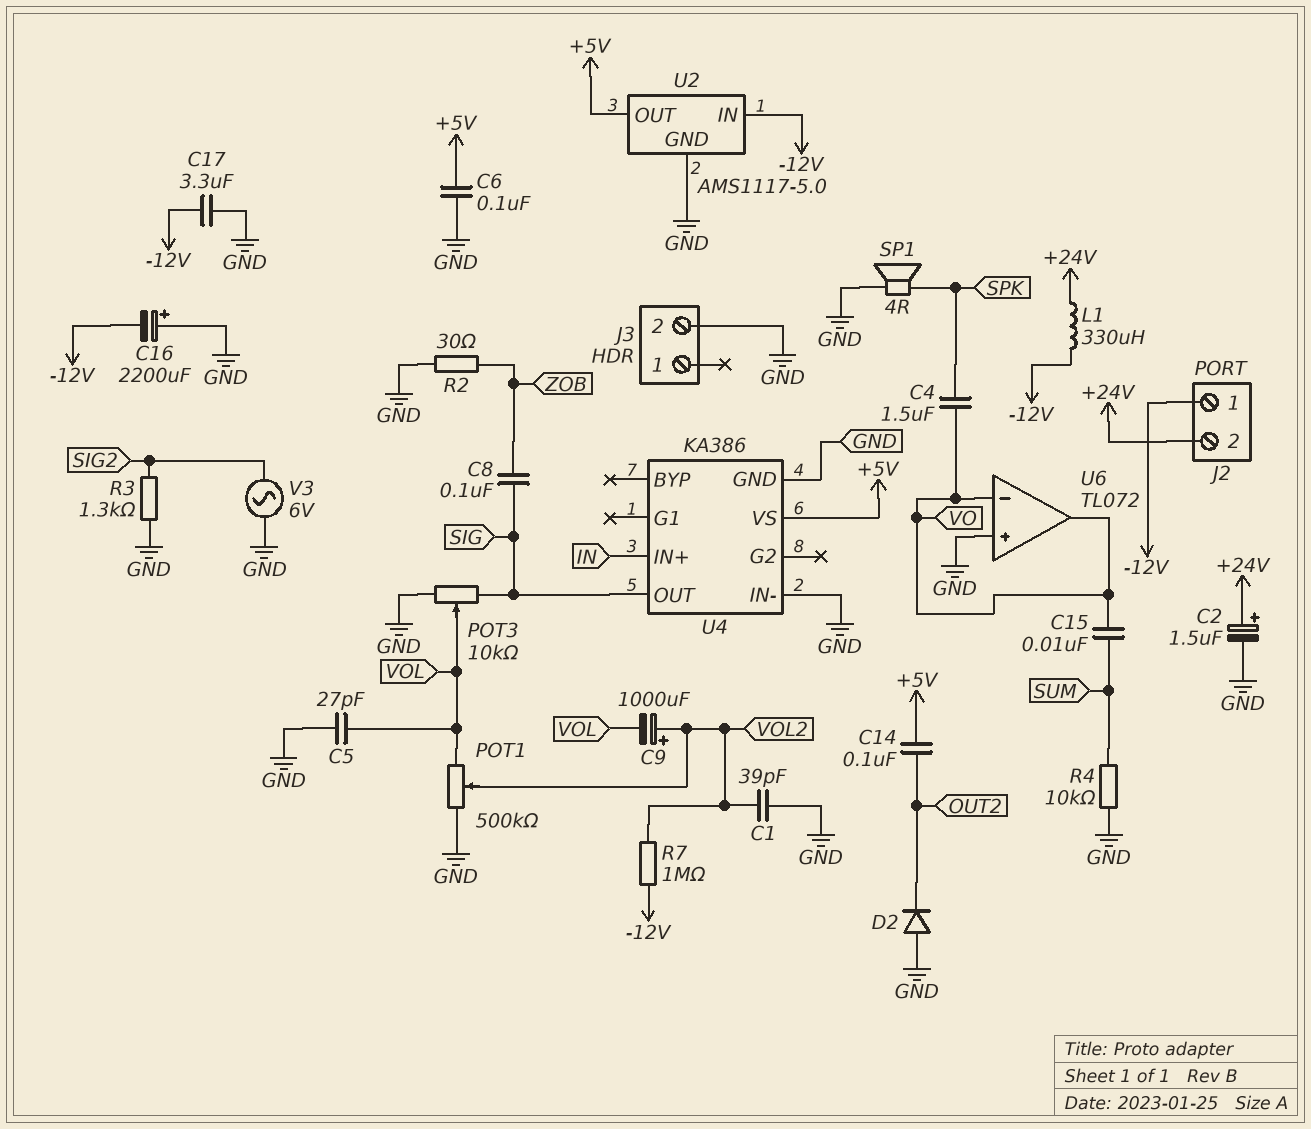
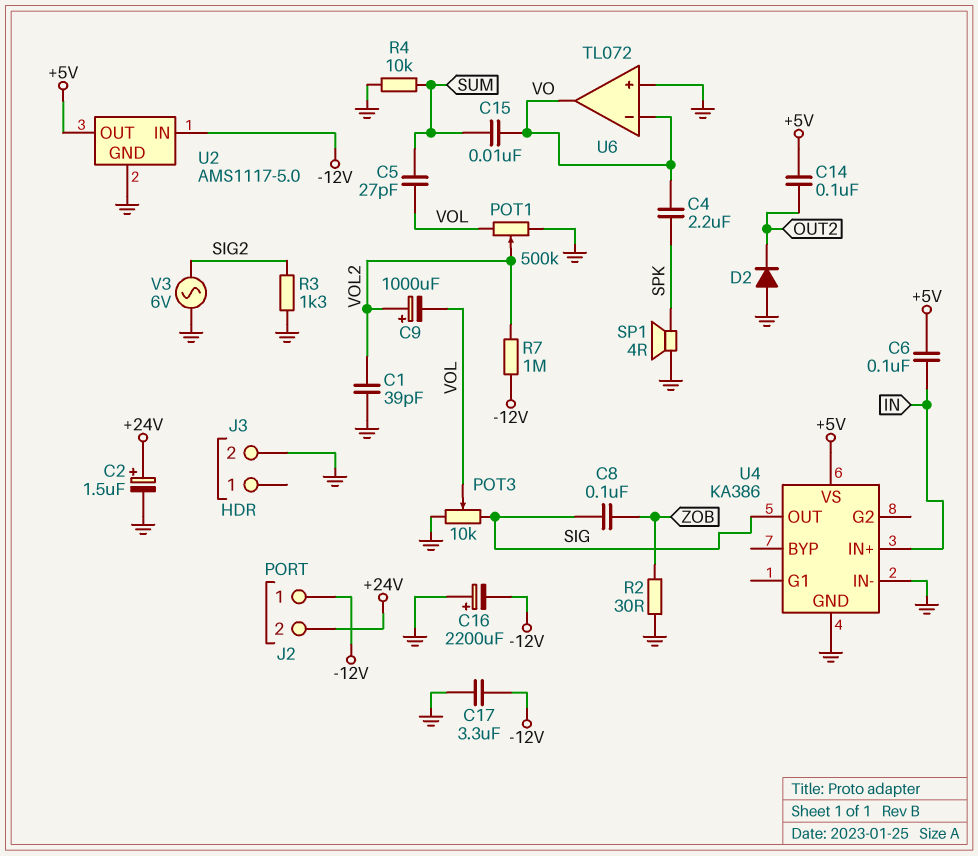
C4: 1.5uF (SPK, VO) -> 2.2uF (SPK, VO)
C5: 27pF (GND, VOL) -> 27pF (SUM, VOL)
C6: 100nF (+5V, GND) -> 100nF (+5V, IN)
L1: 330uH (+24V, -12V) -> none

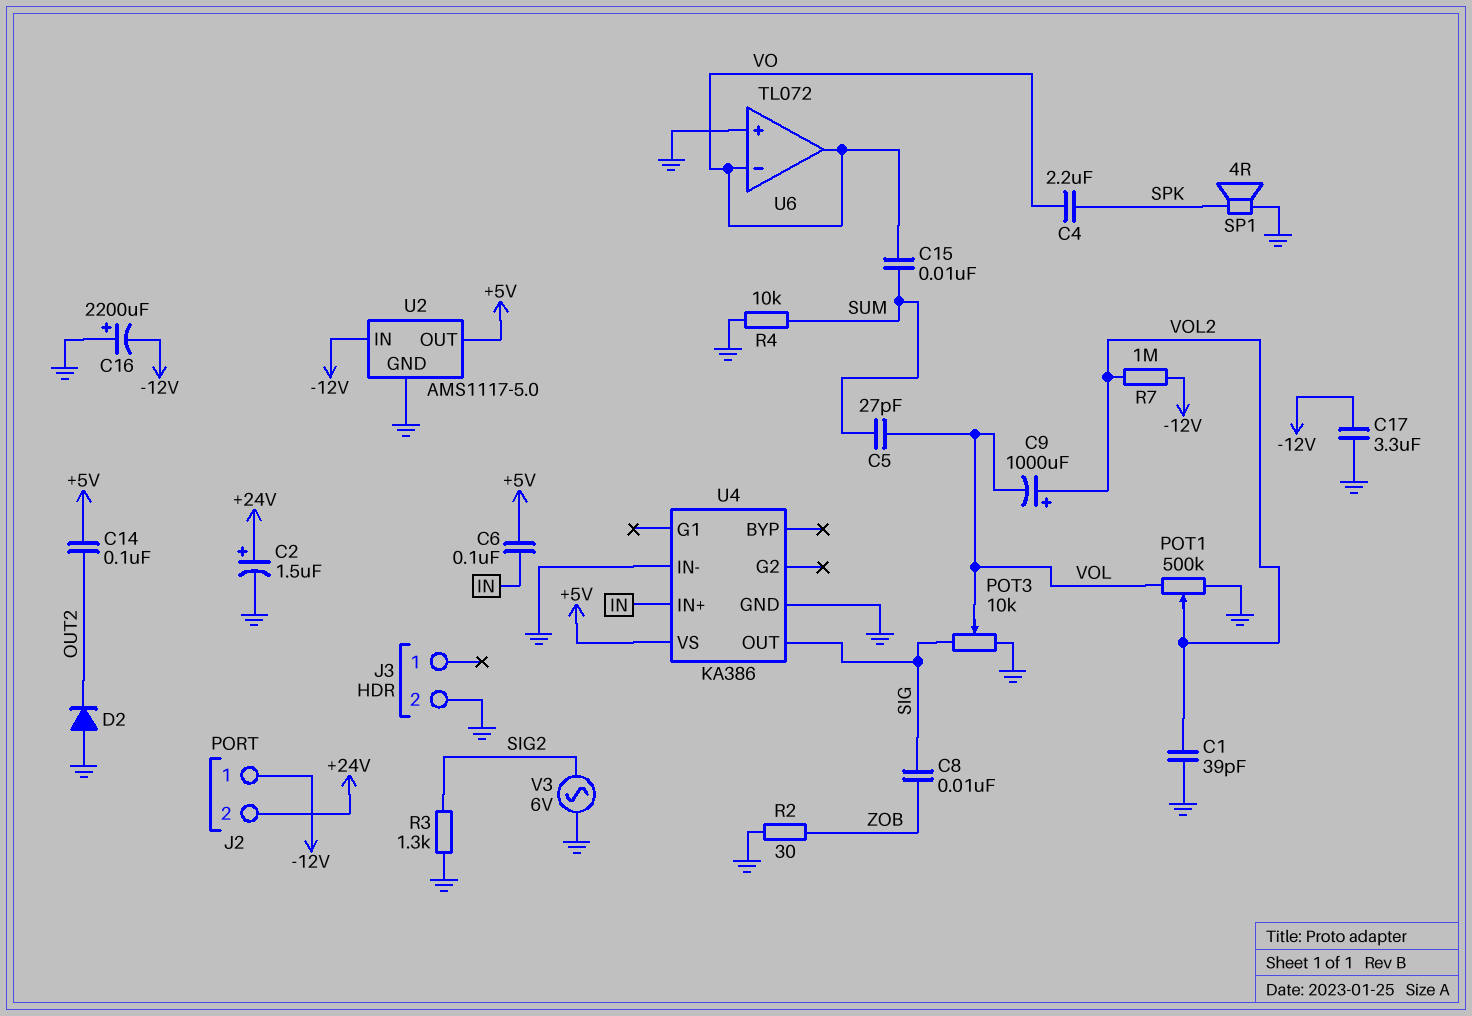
C8: 100nF (SIG, ZOB) -> 10nF (SIG, ZOB)

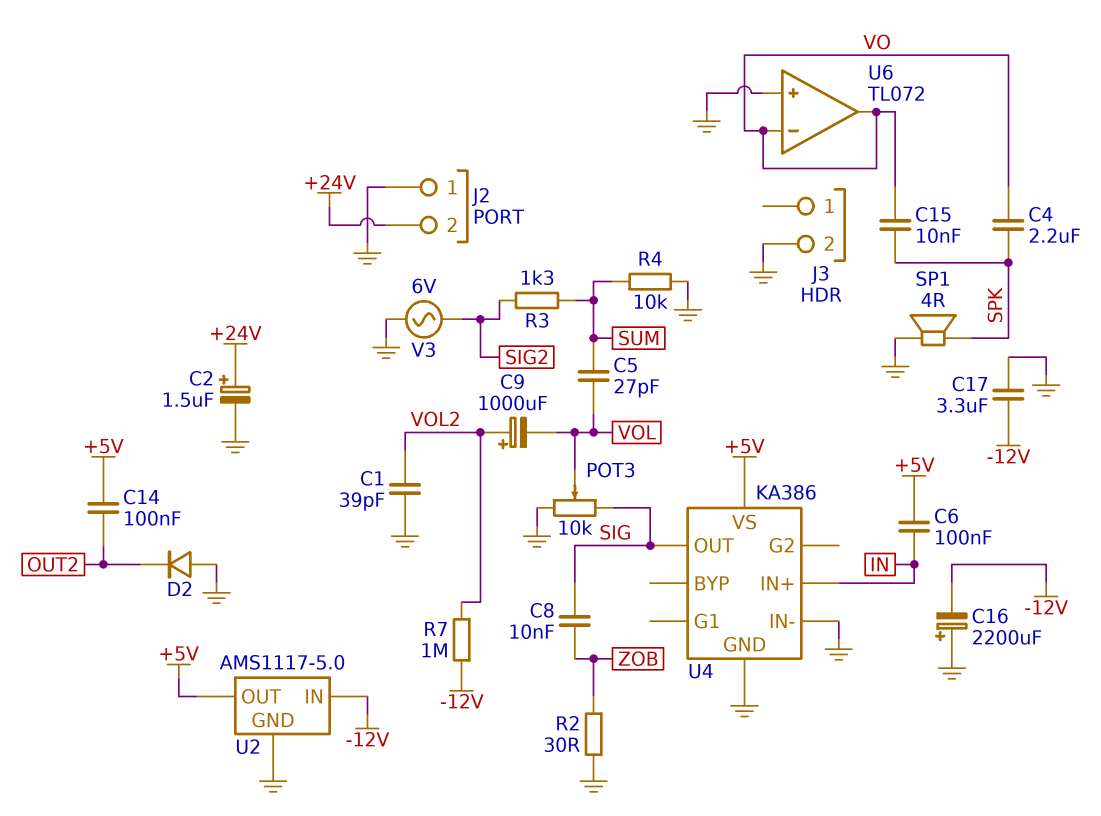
C15: 10nF (SUM, VO) -> 10nF (SPK, VO)
J2 pin 1: -12V -> GND
POT1: 500k (GND, VOL, wiper VOL2) -> none
R3: 1.3k (GND, SIG2) -> 1.3k (SIG2, SUM)

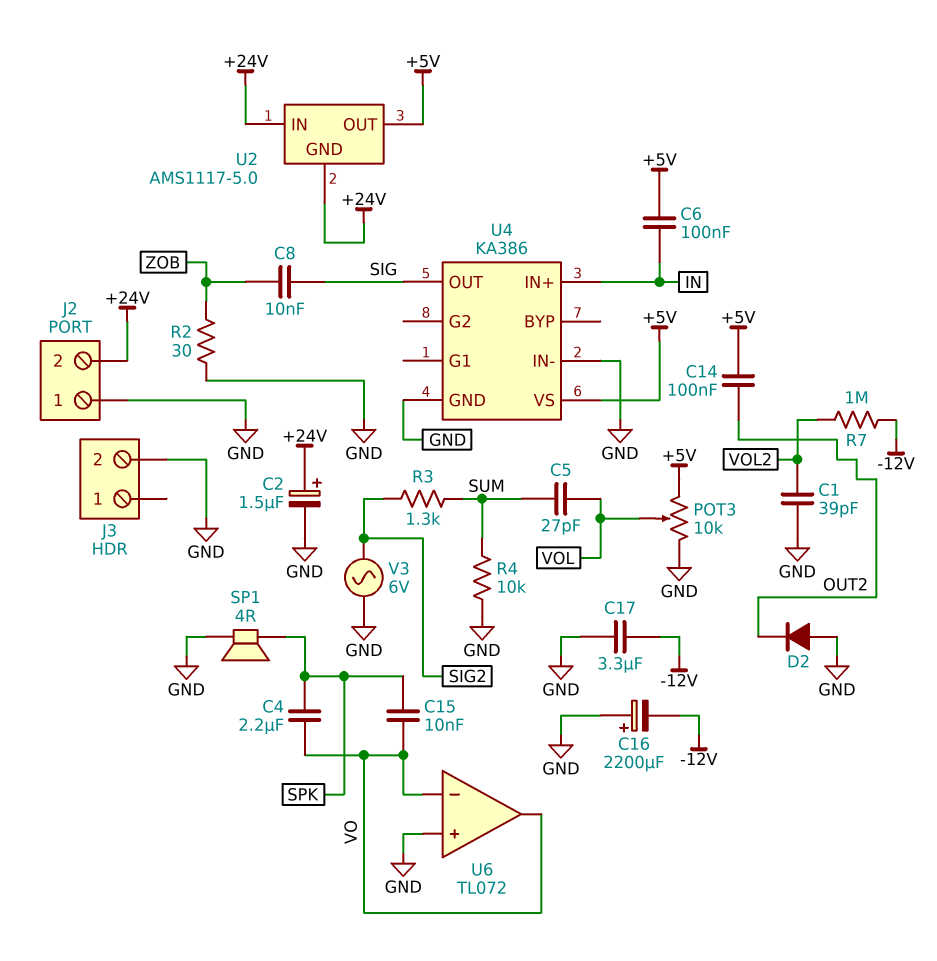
C9: 1000uF (plus VOL2, minus VOL) -> none
POT3: 10k (GND, SIG, wiper VOL) -> 10k (+5V, GND, wiper VOL)
U2 pin GND: GND -> +24V
U2 pin IN: -12V -> +24V

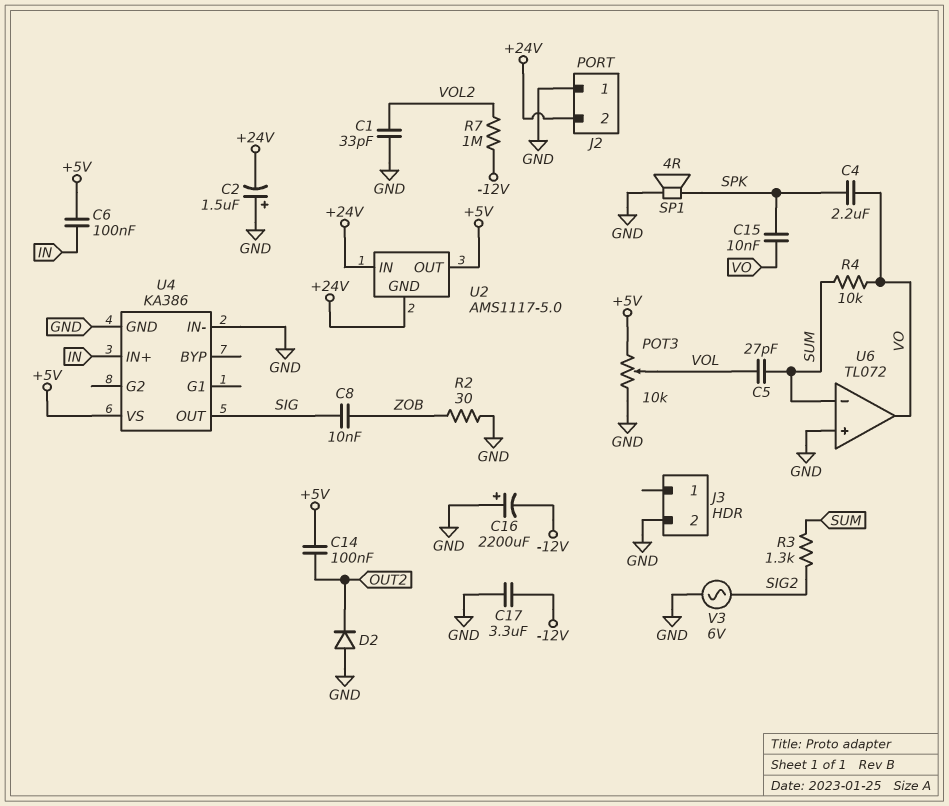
C1: 39pF (GND, VOL2) -> 33pF (GND, VOL2)
C2: 1.5uF (plus +24V, minus GND) -> 1.5uF (plus GND, minus +24V)
R4: 10k (GND, SUM) -> 10k (SUM, VO)
U6 pin in-: VO -> SUM

